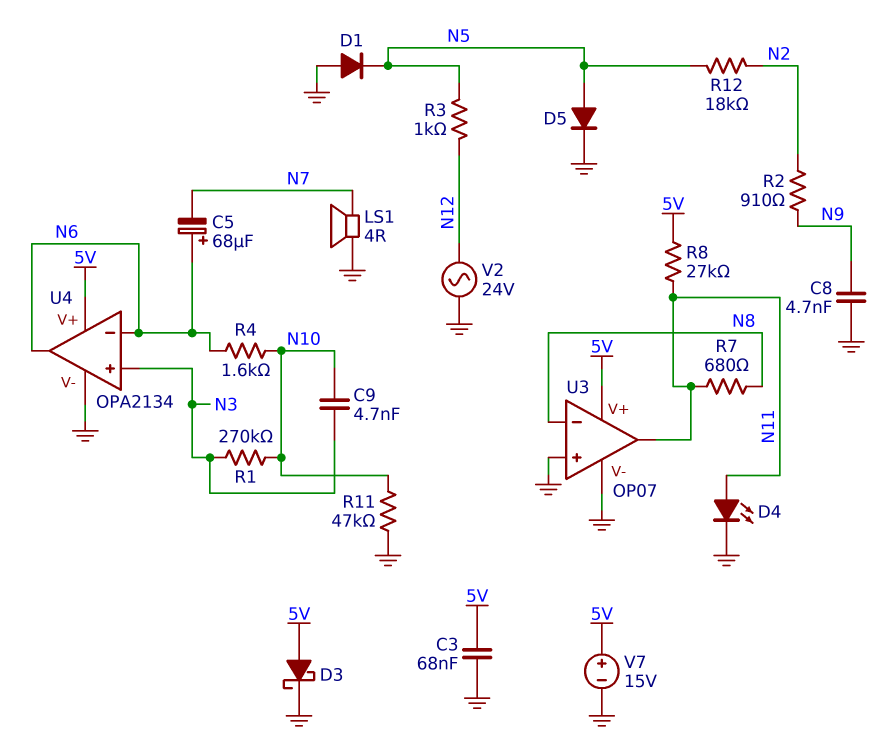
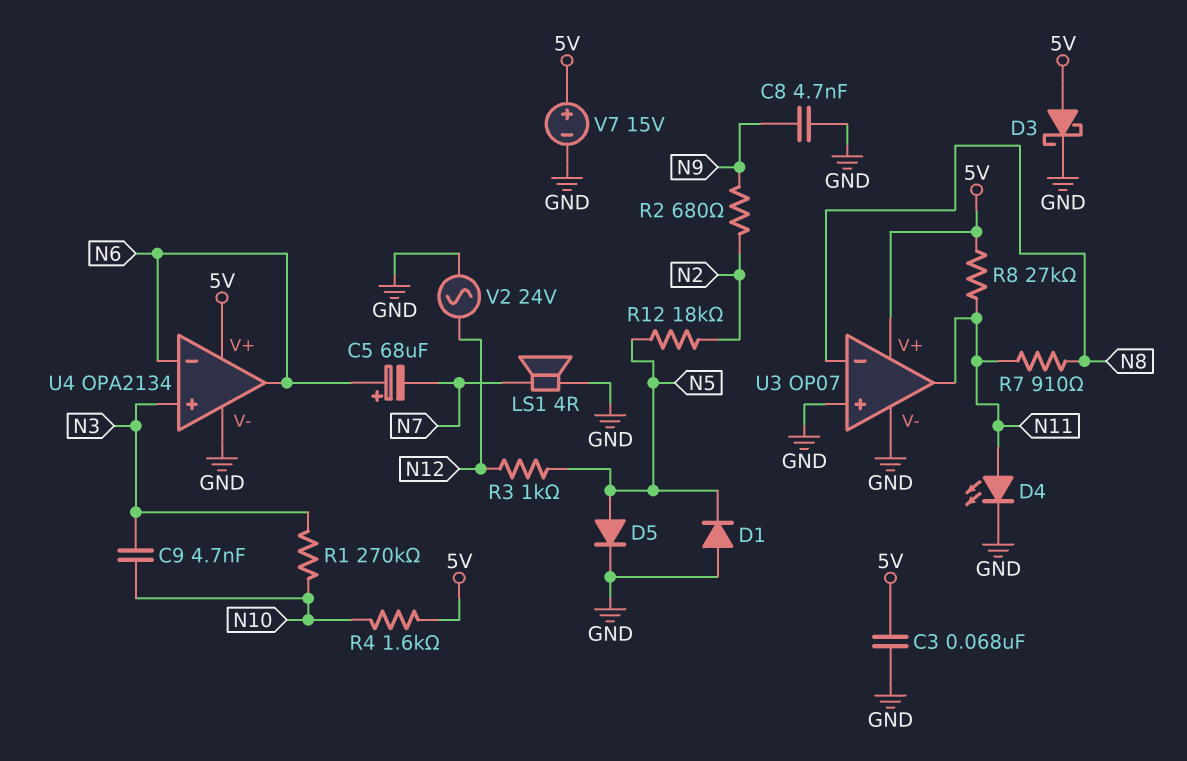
R2: 910 (N2, N9) -> 680 (N2, N9)
R4: 1.6k (N6, N10) -> 1.6k (5V, N10)
R7: 680 (N8, N11) -> 910 (N8, N11)
R11: 47k (GND, N10) -> none

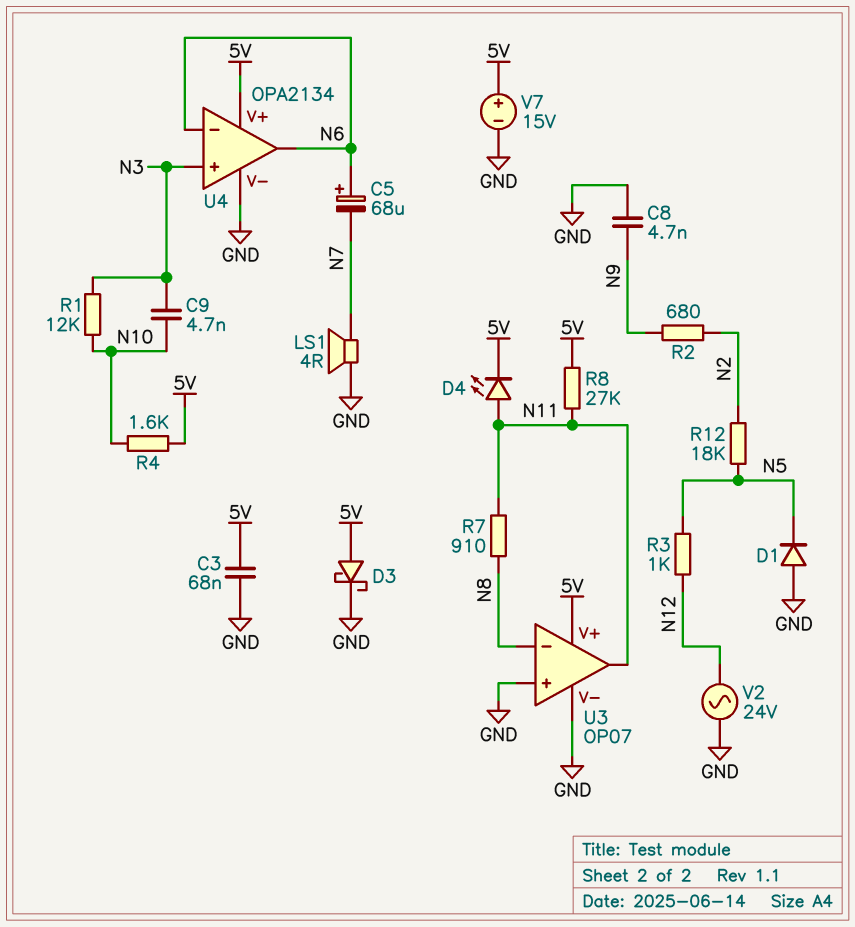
D4: LED (A N11, K GND) -> LED (A N11, K 5V)
D5: diode (A N5, K GND) -> none
R1: 270k (N3, N10) -> 12k (N3, N10)

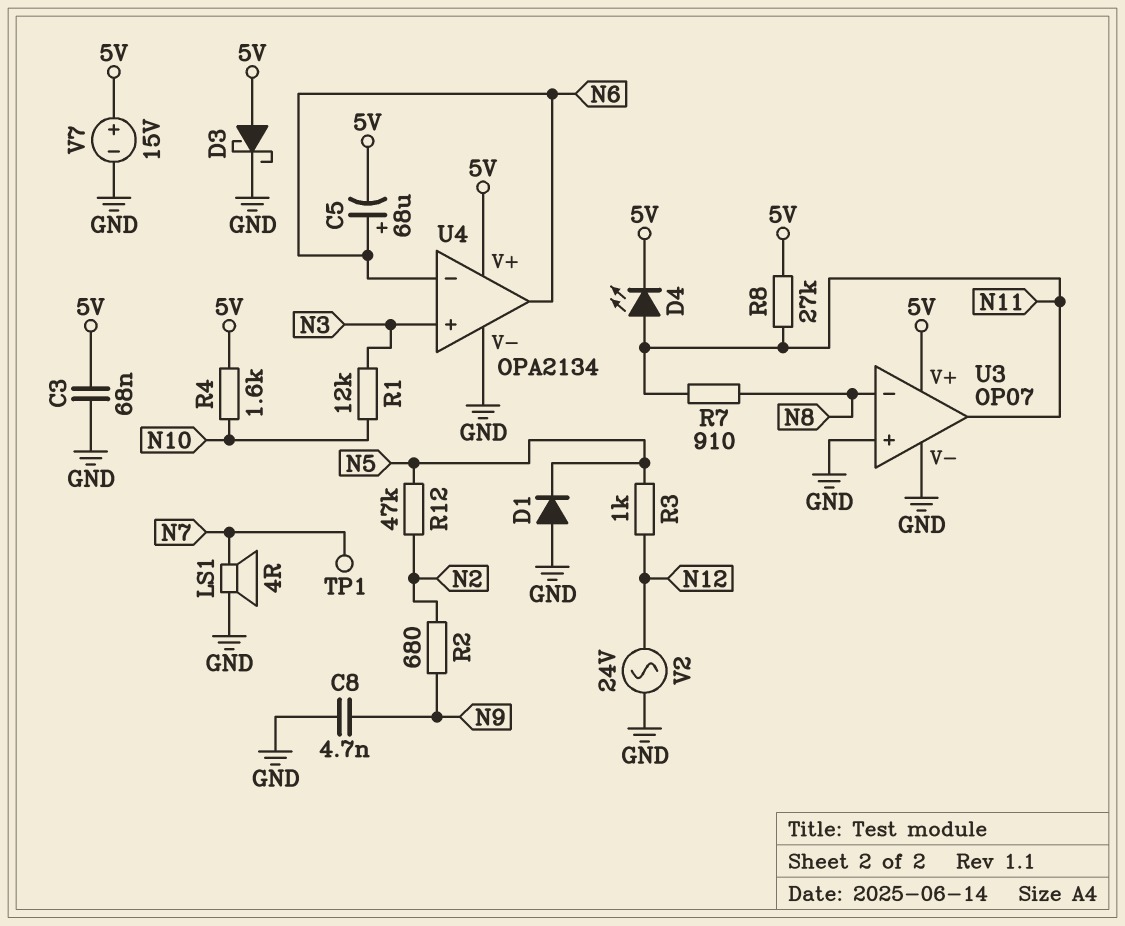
C5: 68uF (plus N6, minus N7) -> 68uF (plus N6, minus 5V)
C9: 4.7nF (N3, N10) -> none
R12: 18k (N2, N5) -> 47k (N2, N5)
TP1: none -> test point (N7)

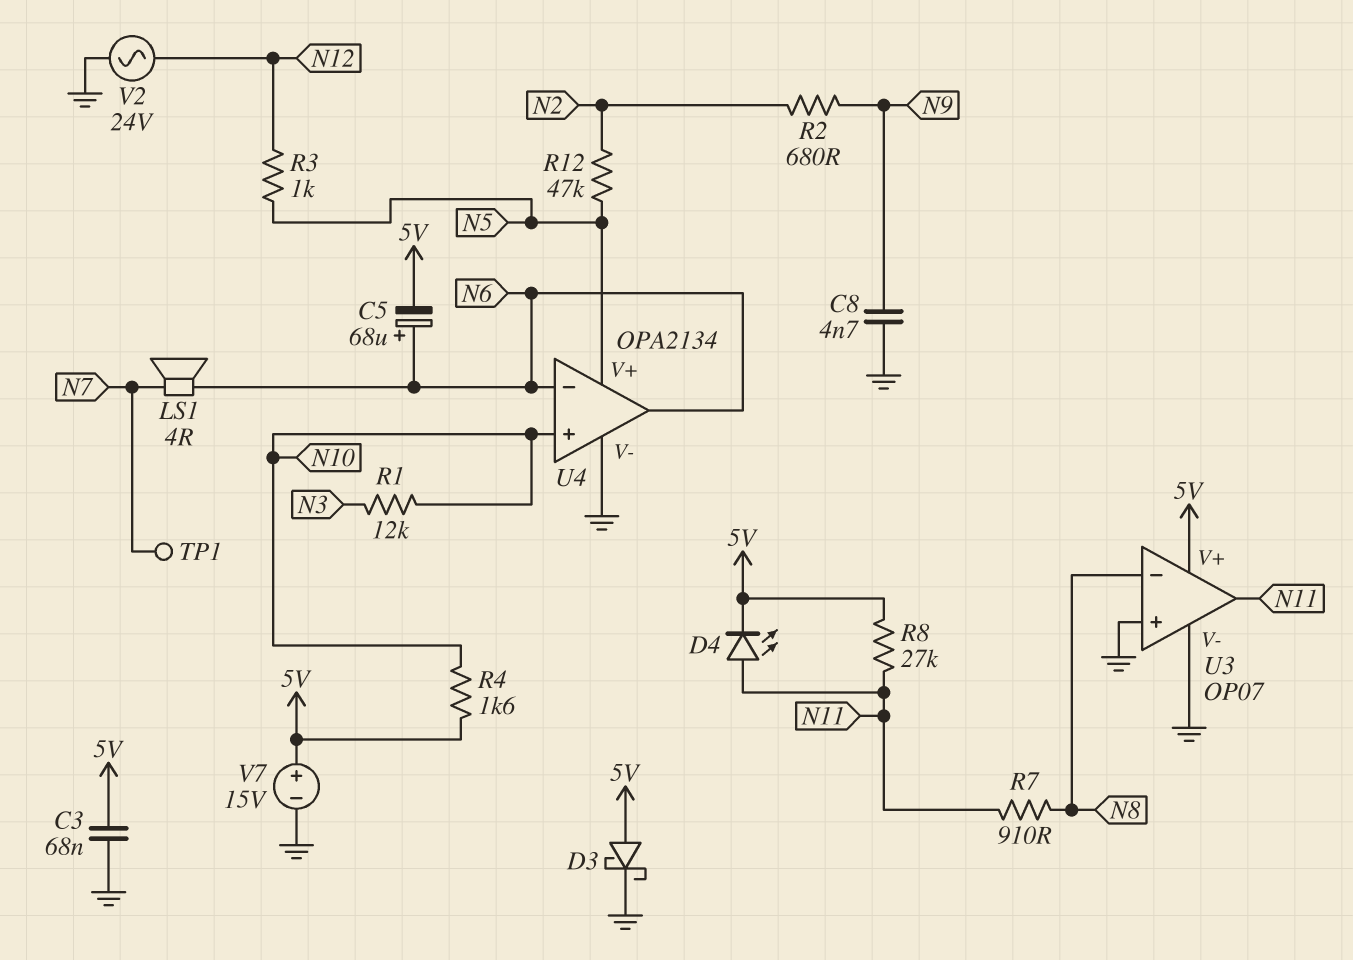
D1: diode (A GND, K N5) -> none
LS1: speaker 4R (GND, N7) -> speaker 4R (N6, N7)
U4 pin V+: 5V -> N5
U4 pin in+: N3 -> N10

